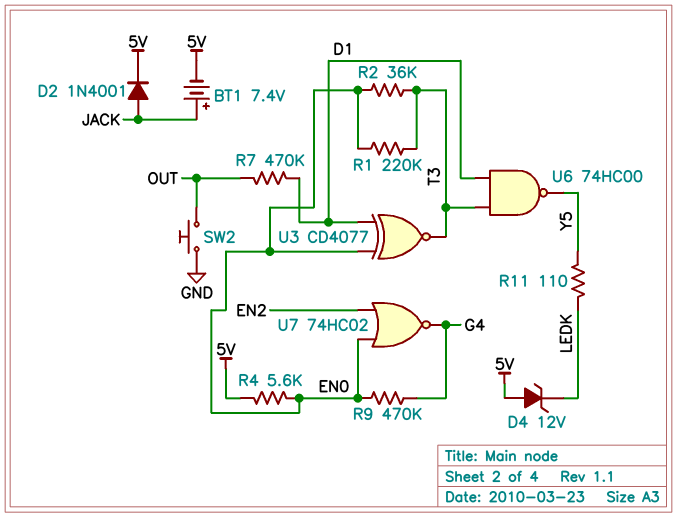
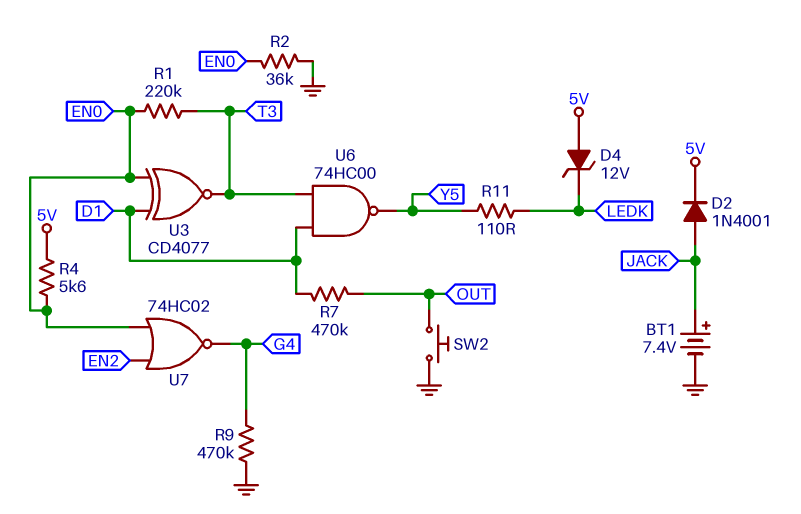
BT1: 7.4V (plus JACK, minus 5V) -> 7.4V (plus JACK, minus GND)
R2: 36k (EN0, T3) -> 36k (EN0, GND)
R9: 470k (EN0, G4) -> 470k (G4, GND)

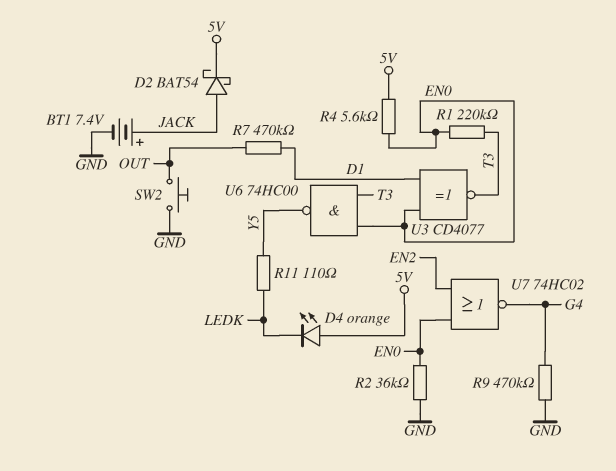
D2: diode 1N4001 (A JACK, K 5V) -> schottky BAT54 (A JACK, K 5V)
D4: zener 12V (A 5V, K LEDK) -> LED orange (A 5V, K LEDK)
U6: NAND 74HC00 (in D1, in T3, out Y5) -> NAND 74HC00 (in EN0, in T3, out Y5)

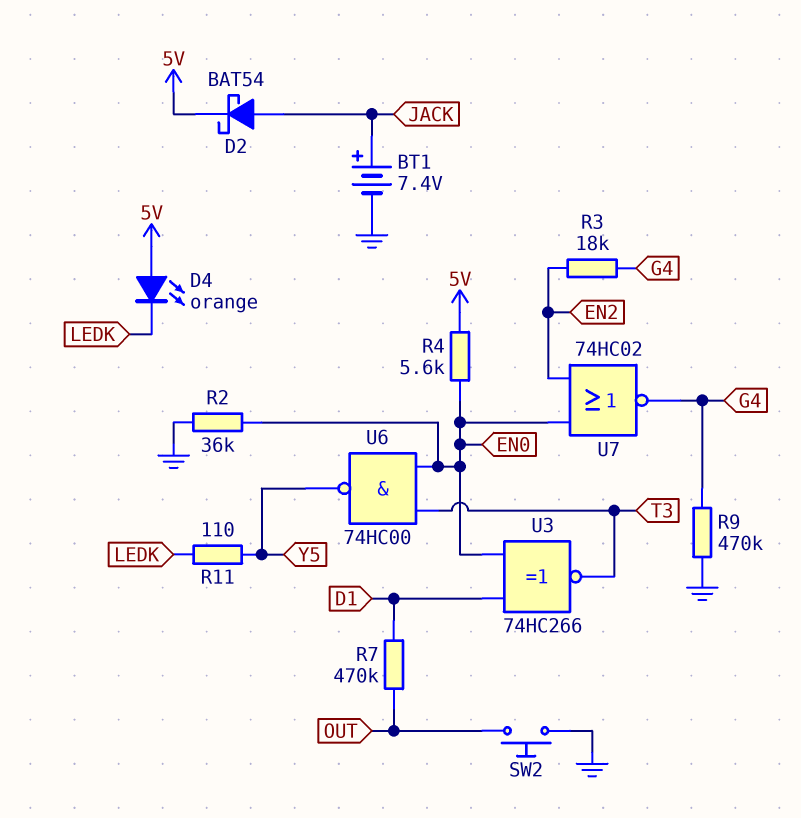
R1: 220k (EN0, T3) -> none
R3: none -> 18k (EN2, G4)
U3: XNOR CD4077 (in D1, in EN0, out T3) -> XNOR 74HC266 (in D1, in EN0, out T3)

